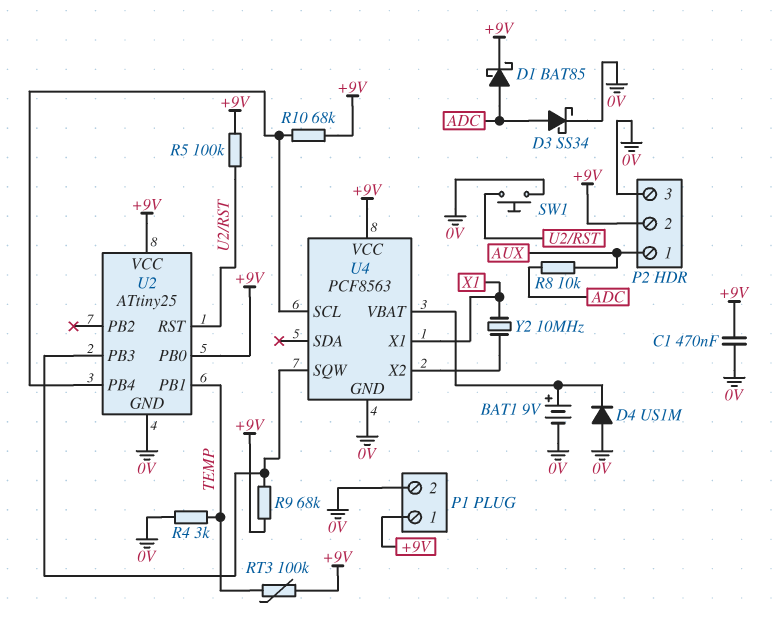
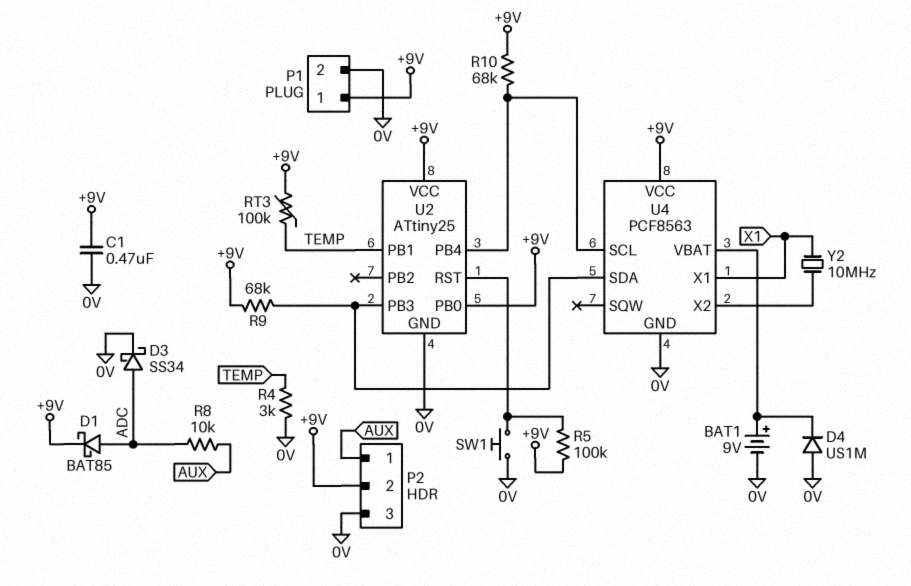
U4 pin SDA: none -> U2/PB3
U4 pin SQW: U2/PB3 -> none

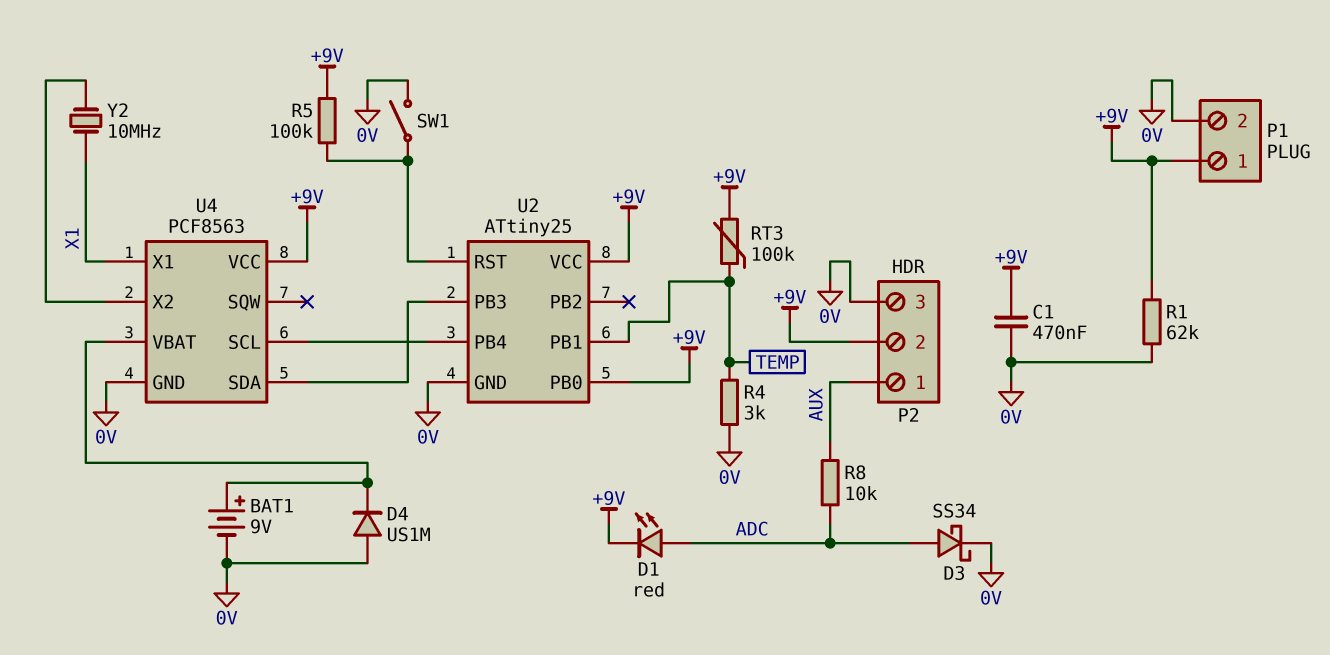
D1: schottky BAT85 (A ADC, K +9V) -> LED red (A ADC, K +9V)
R1: none -> 62k (+9V, 0V)
R9: 68k (+9V, U2/PB3) -> none
R10: 68k (+9V, U2/PB4) -> none
SW1: button (0V, U2/RST) -> switch (0V, U2/RST)

